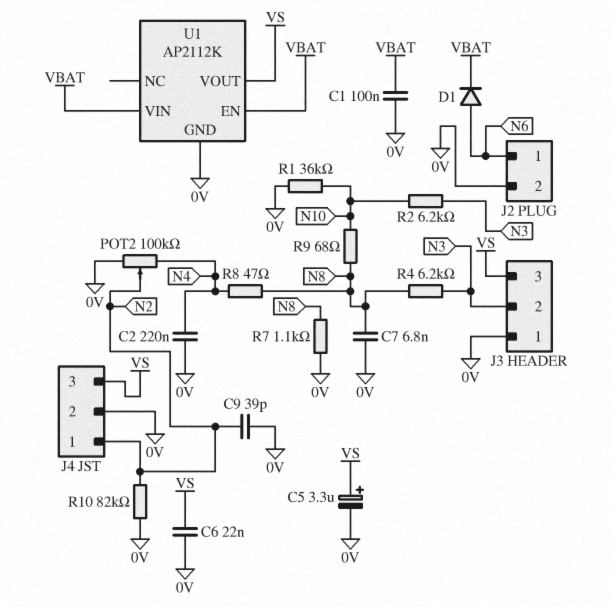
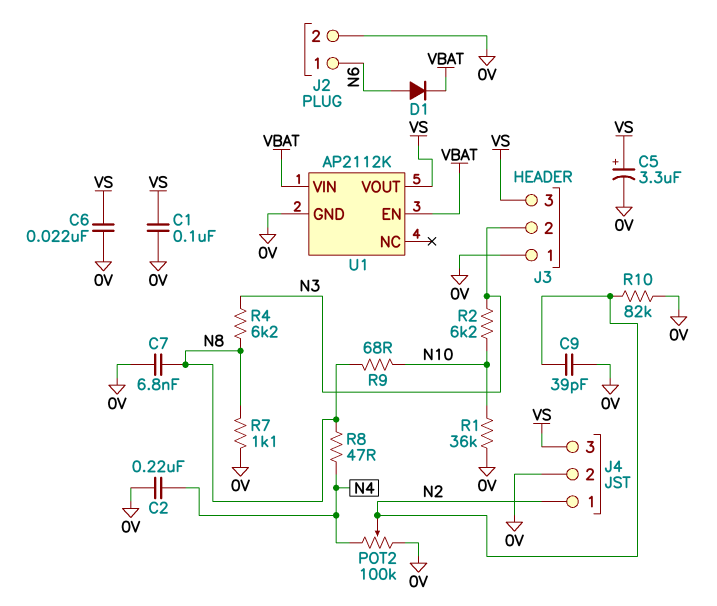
C1: 100nF (0V, VBAT) -> 100nF (0V, VS)

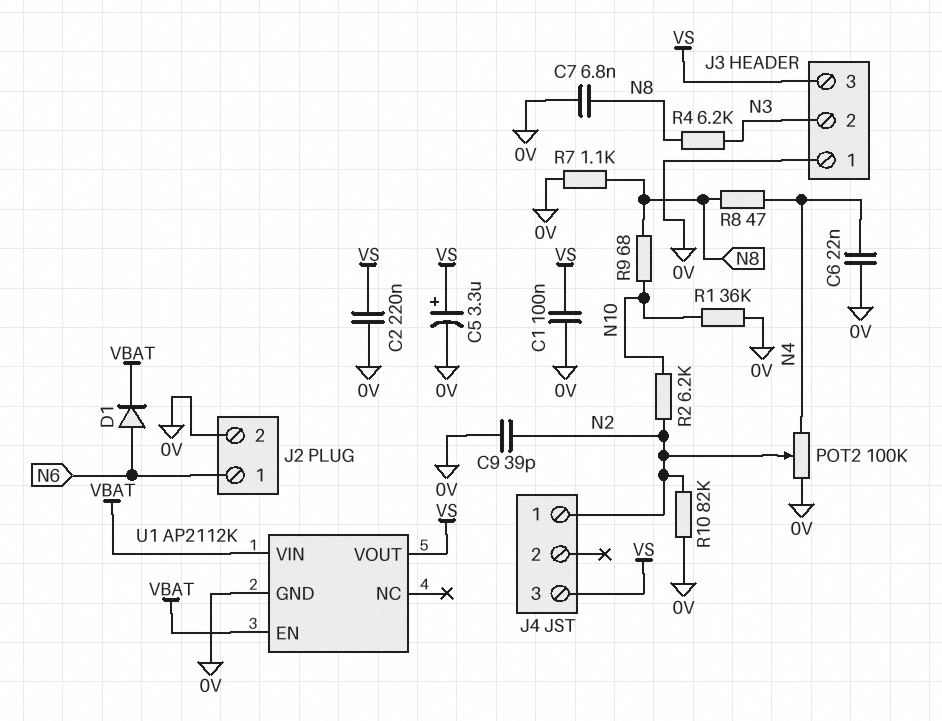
C2: 220nF (0V, N4) -> 220nF (0V, VS)
C6: 22nF (0V, VS) -> 22nF (0V, N4)
J4 pin 2: 0V -> none
R2: 6.2k (N3, N10) -> 6.2k (N2, N10)

